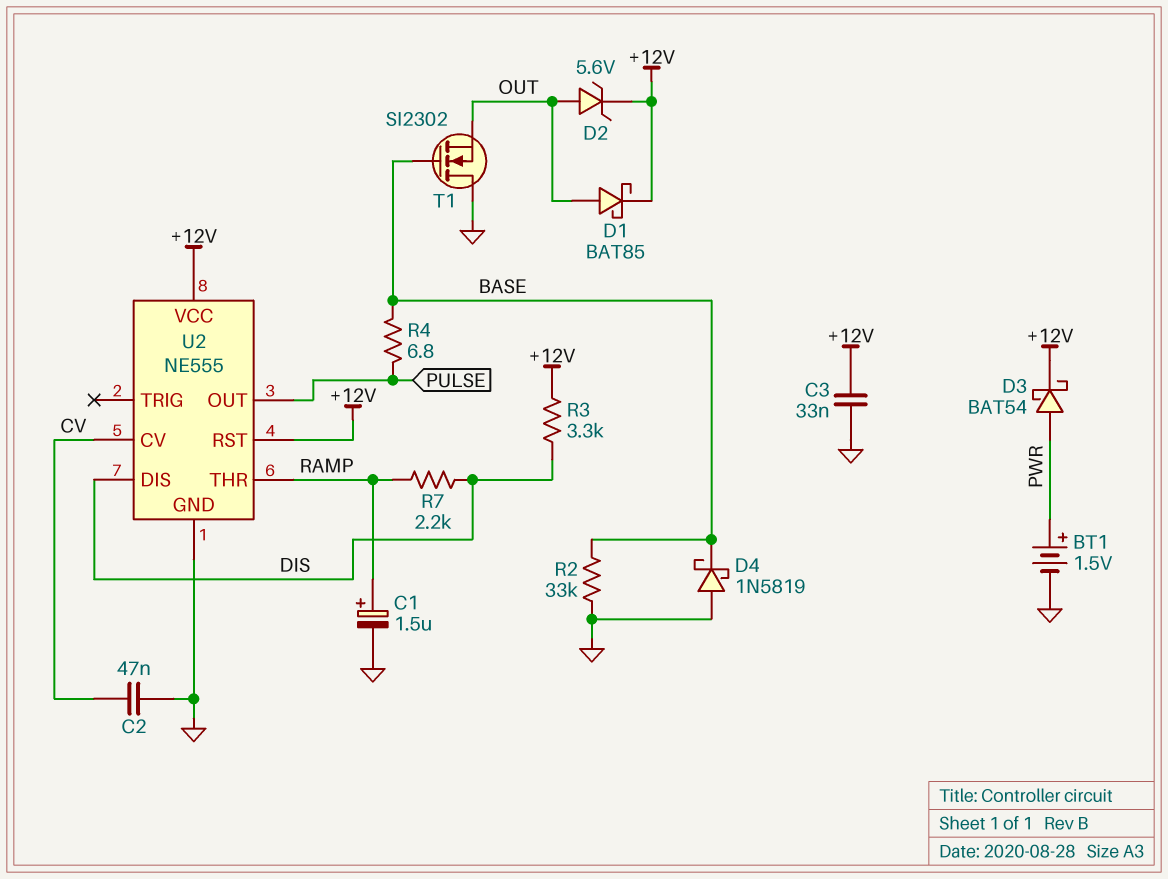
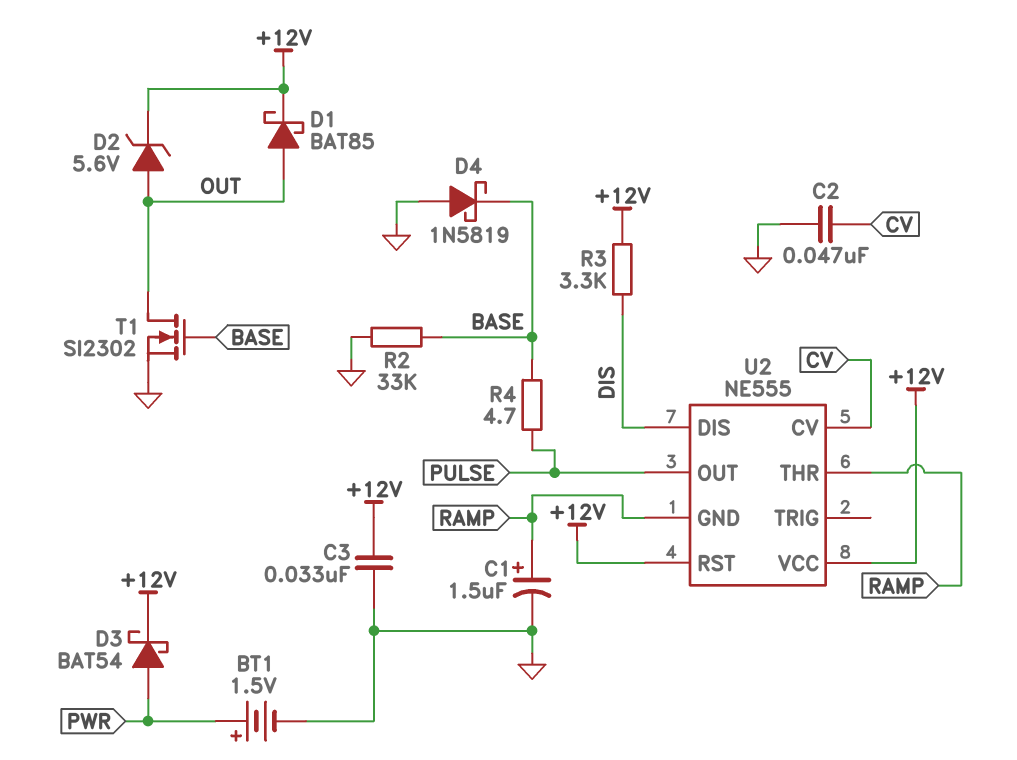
R4: 6.8 (BASE, PULSE) -> 4.7 (BASE, PULSE)
R7: 2.2k (DIS, RAMP) -> none
T1: NMOS SI2302 (G BASE, D GND, S OUT) -> NMOS SI2302 (G BASE, D OUT, S GND)
U2 pin GND: GND -> RAMP

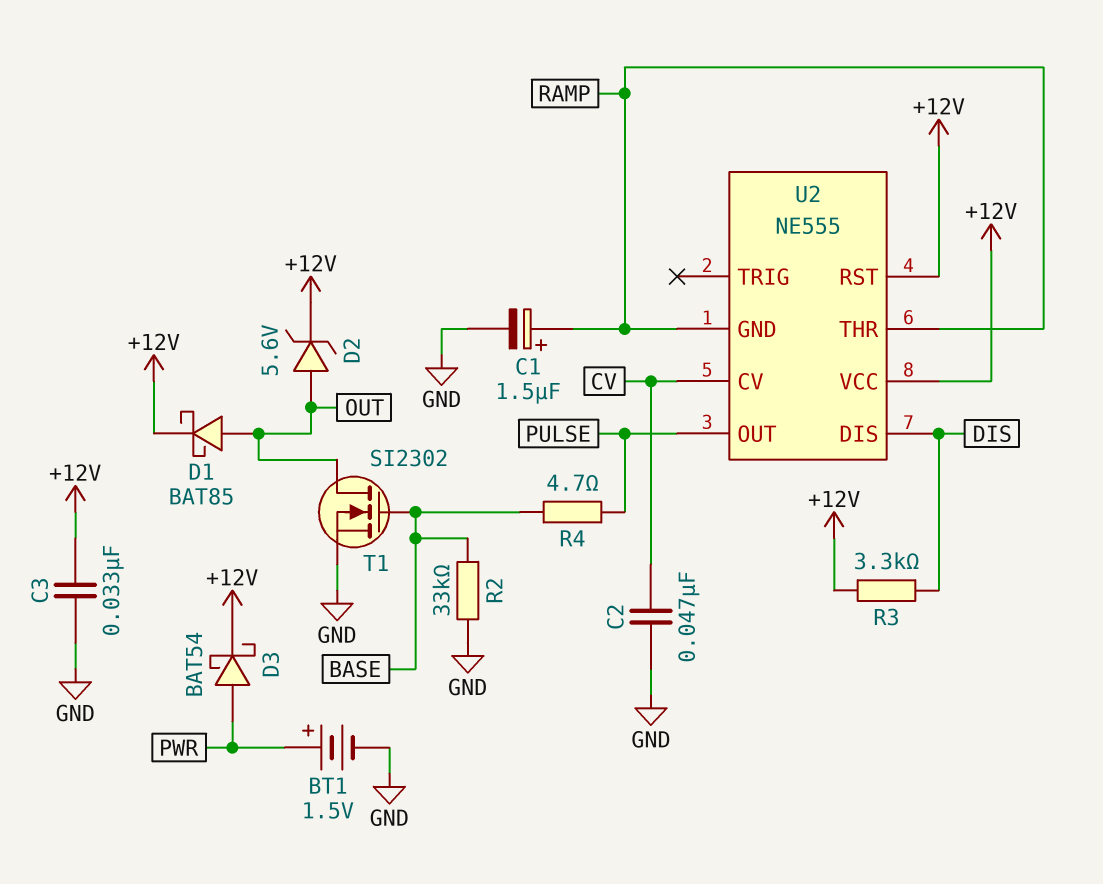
D4: schottky 1N5819 (A GND, K BASE) -> none

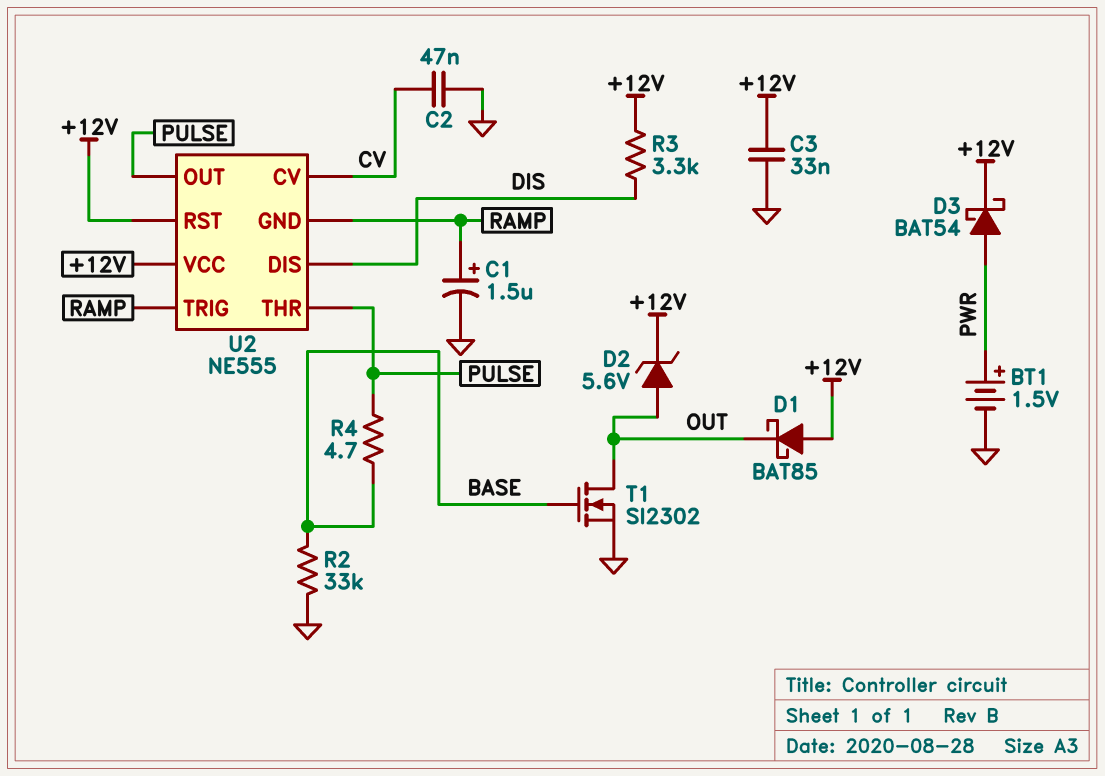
D1: schottky BAT85 (A OUT, K +12V) -> schottky BAT85 (A +12V, K OUT)
U2 pin THR: RAMP -> PULSE
U2 pin TRIG: none -> RAMP

